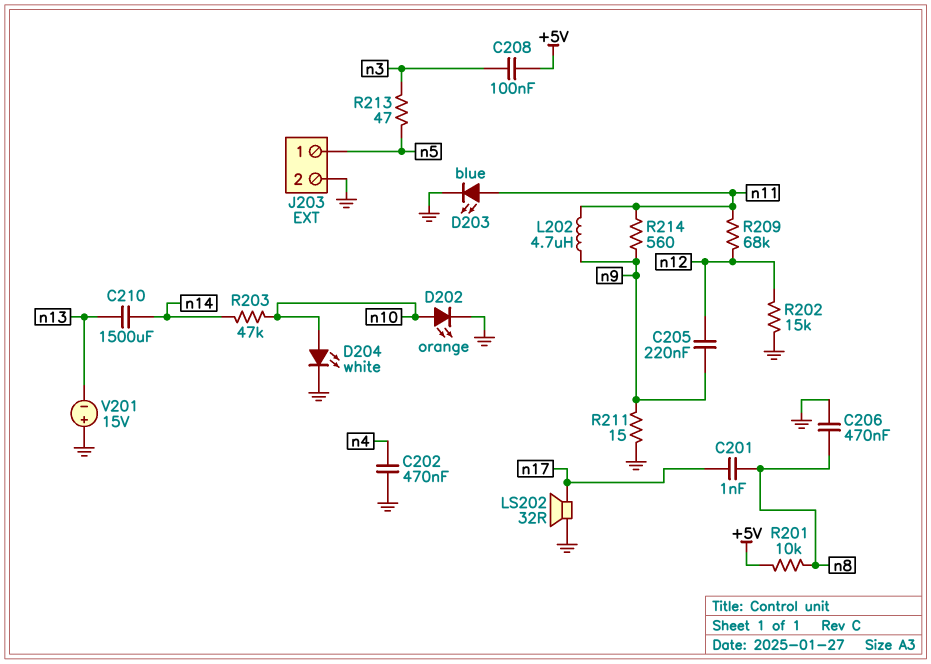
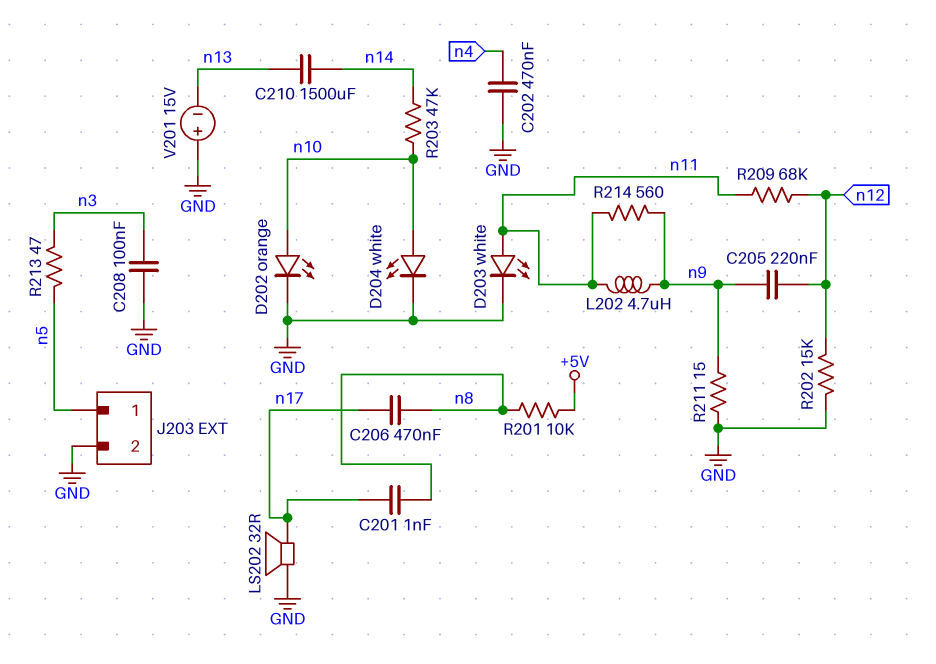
C206: 470nF (GND, n8) -> 470nF (n8, n17)
C208: 100nF (+5V, n3) -> 100nF (GND, n3)
D203: LED blue (A n11, K GND) -> LED white (A n11, K GND)

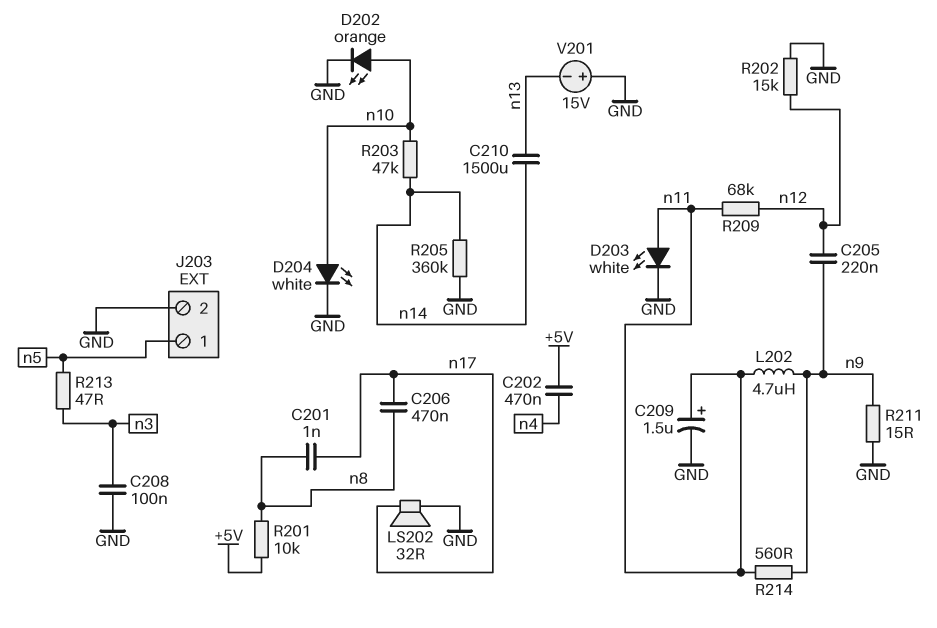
C202: 470nF (GND, n4) -> 470nF (+5V, n4)
C209: none -> 1.5uF (plus n11, minus GND)
R205: none -> 360k (GND, n14)

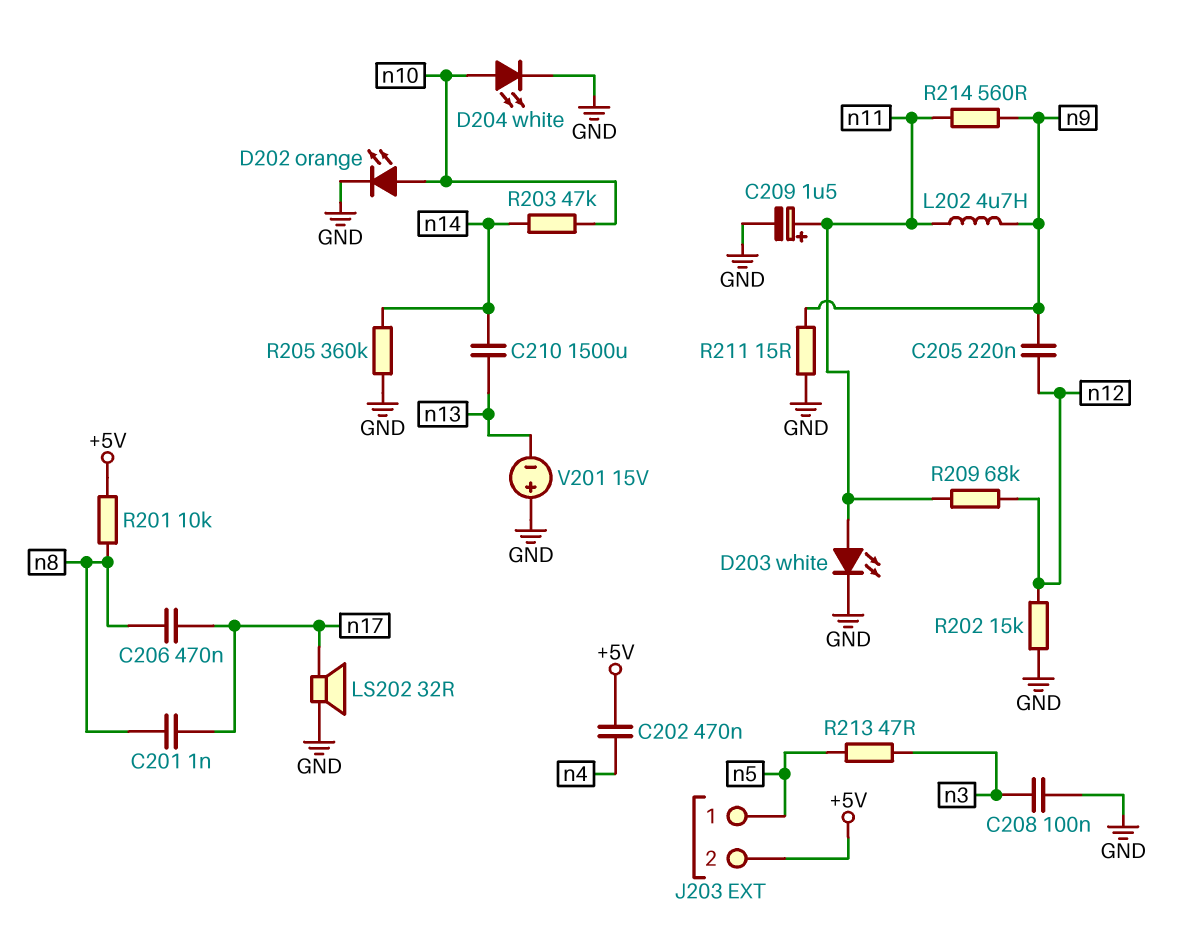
J203 pin 2: GND -> +5V

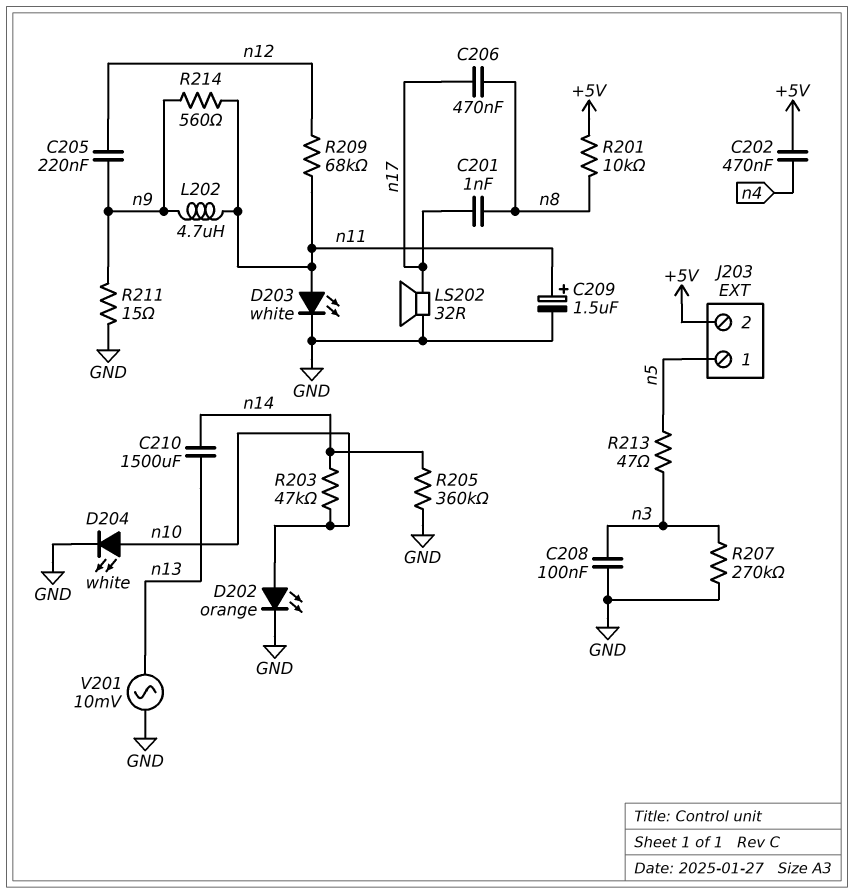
R202: 15k (GND, n12) -> none
R207: none -> 270k (GND, n3)
V201: 15V (plus GND, minus n13) -> AC 10mV (GND, n13)

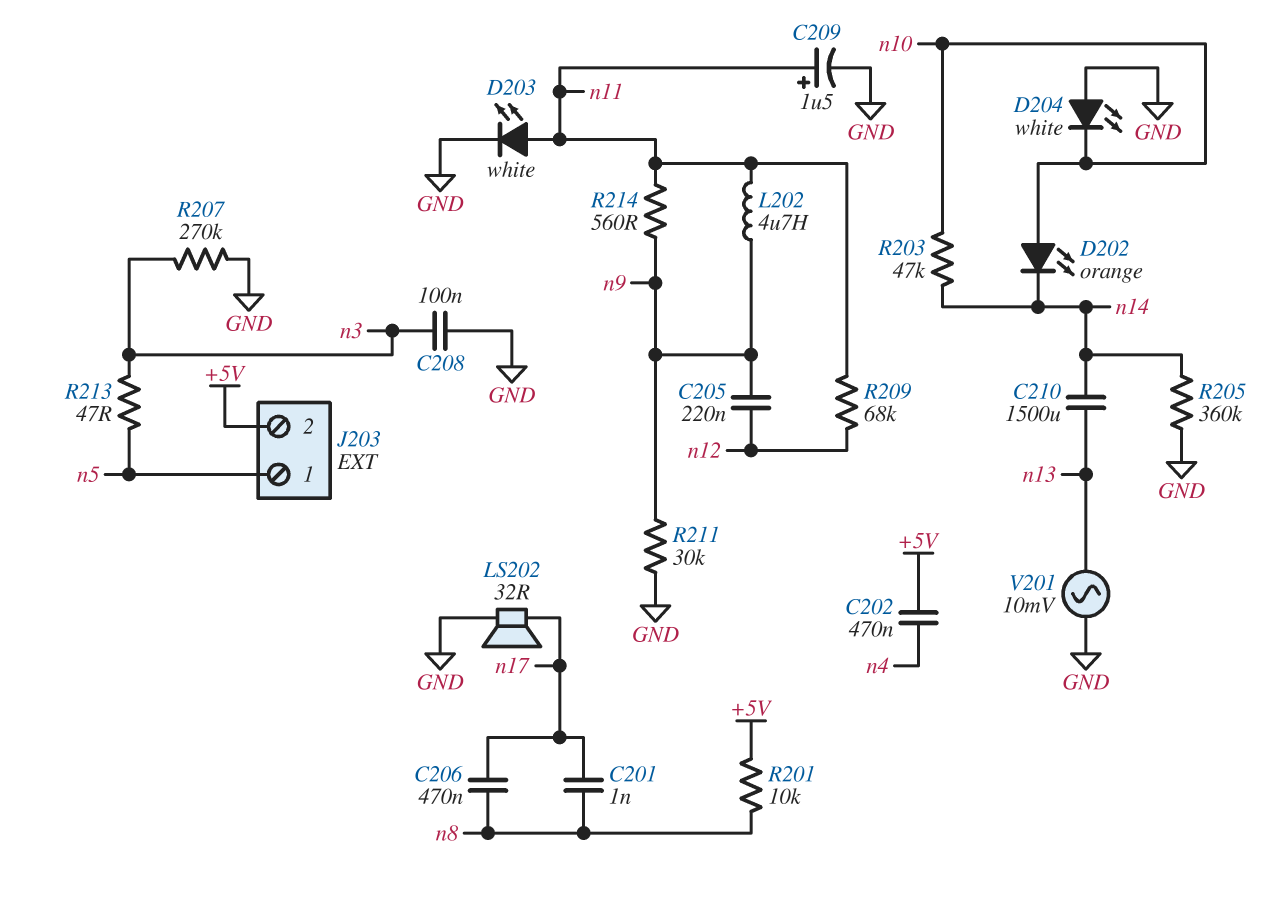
D202: LED orange (A n10, K GND) -> LED orange (A n10, K n14)
D204: LED white (A n10, K GND) -> LED white (A GND, K n10)
R211: 15 (GND, n9) -> 30k (GND, n9)

